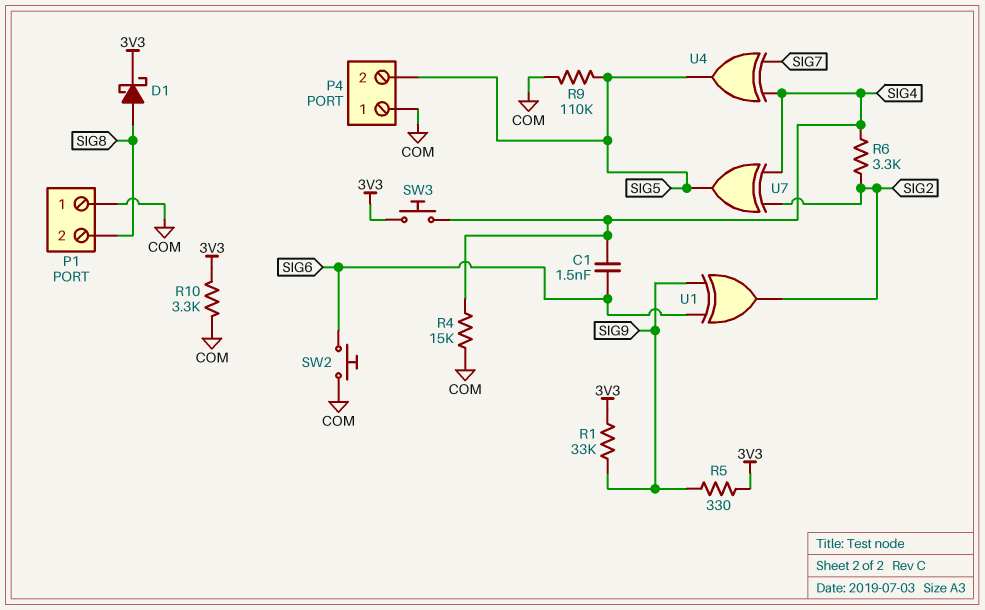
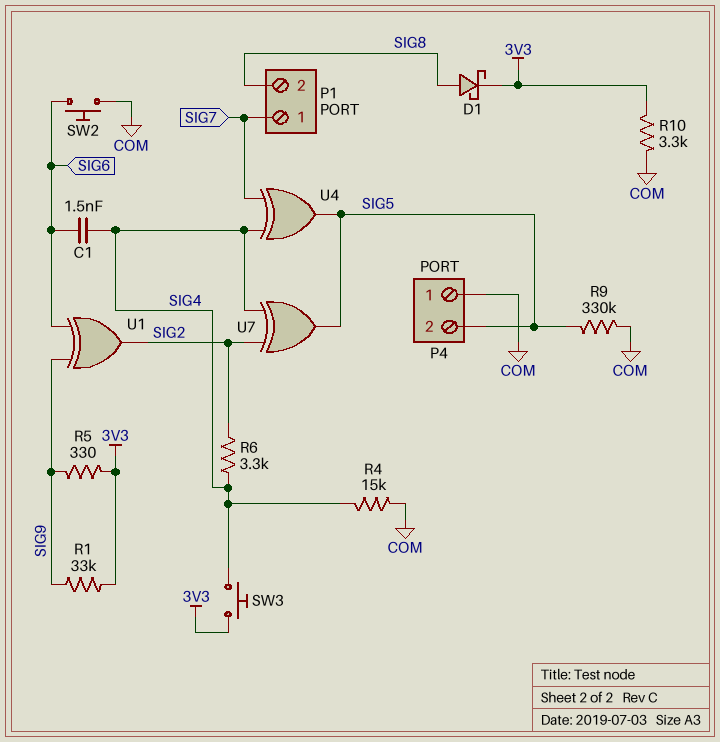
P1 pin 1: COM -> SIG7
R9: 110k (COM, SIG5) -> 330k (COM, SIG5)

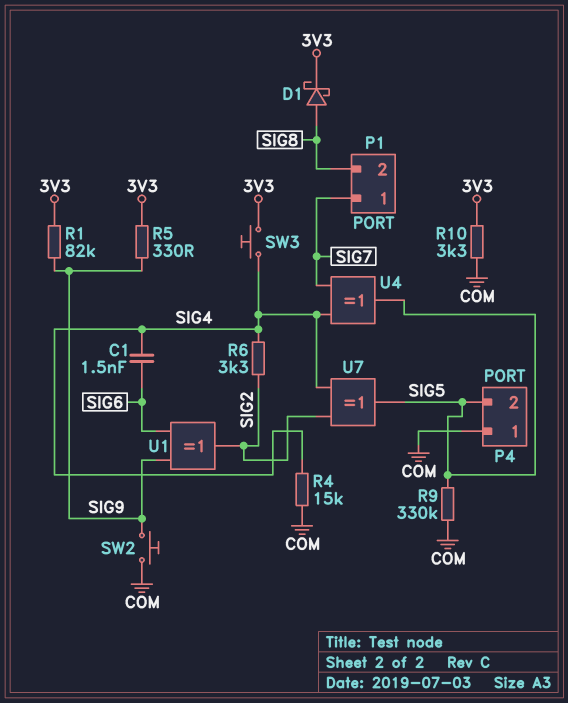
R1: 33k (3V3, SIG9) -> 82k (3V3, SIG9)
SW2: button (COM, SIG6) -> button (COM, SIG9)

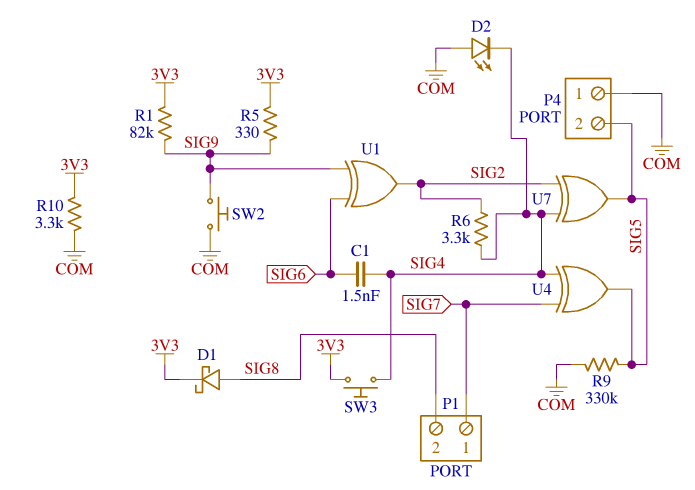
D2: none -> LED (A COM, K SIG4)
R4: 15k (COM, SIG4) -> none

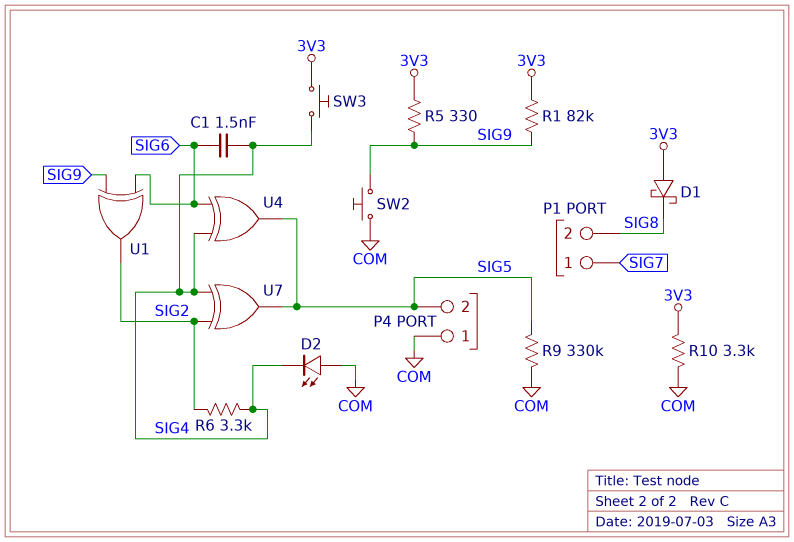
D1: schottky (A SIG8, K 3V3) -> schottky (A 3V3, K SIG8)
U4: XOR (in SIG4, in SIG7, out SIG5) -> XOR (in SIG4, in SIG6, out SIG5)

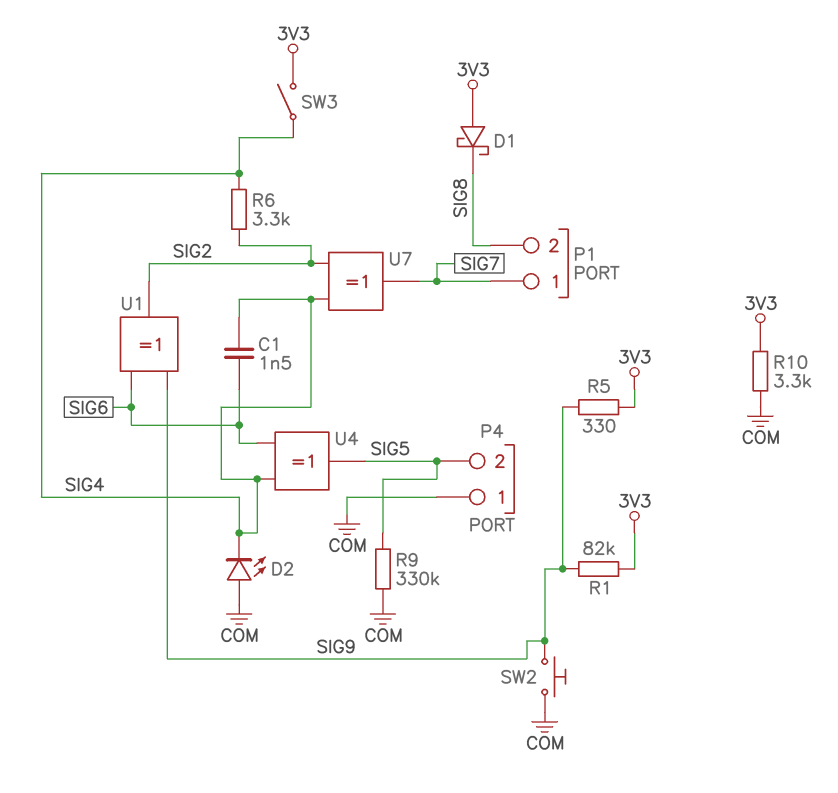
SW3: button (3V3, SIG4) -> switch (3V3, SIG4)
U7: XOR (in SIG2, in SIG4, out SIG5) -> XOR (in SIG2, in SIG4, out SIG7)

